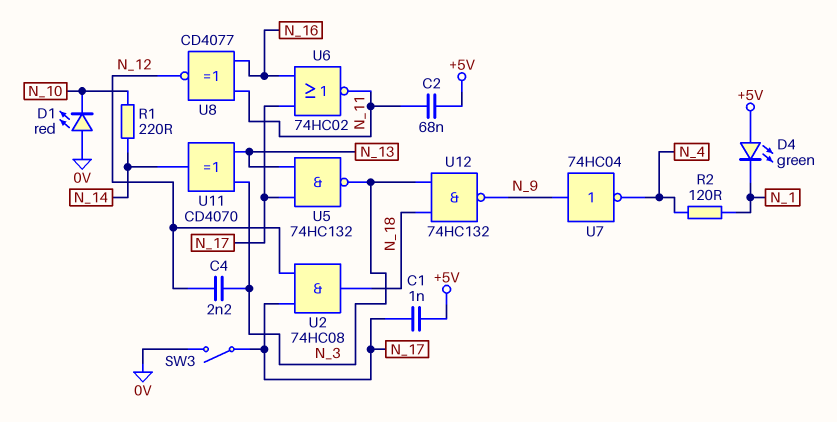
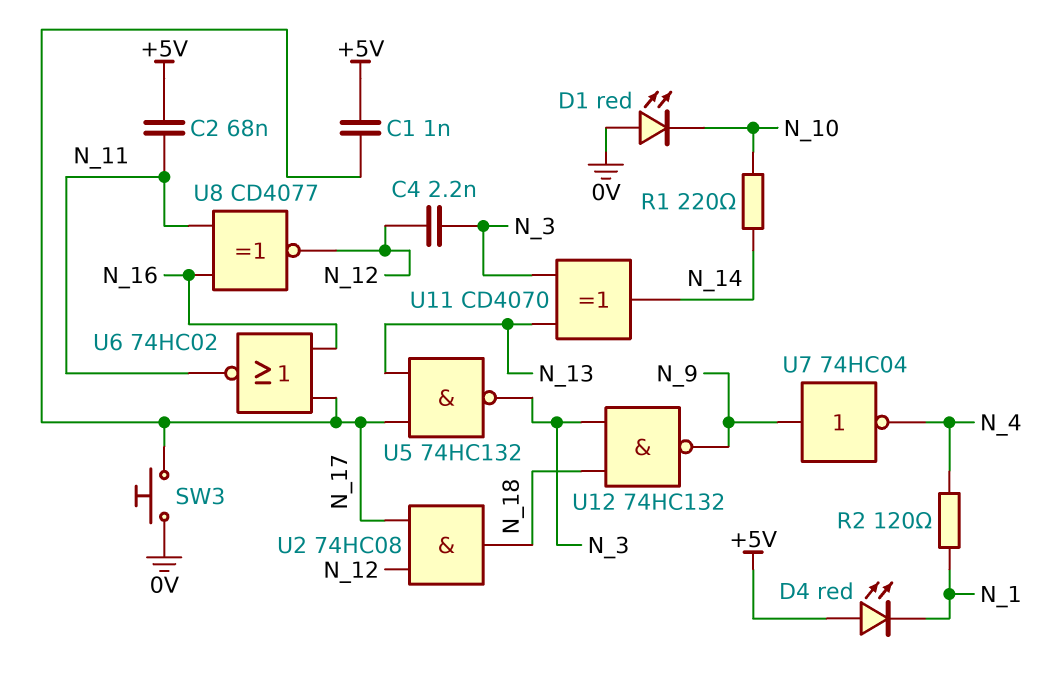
D4: LED green (A +5V, K N_1) -> LED red (A +5V, K N_1)
SW3: switch (0V, N_17) -> button (0V, N_17)

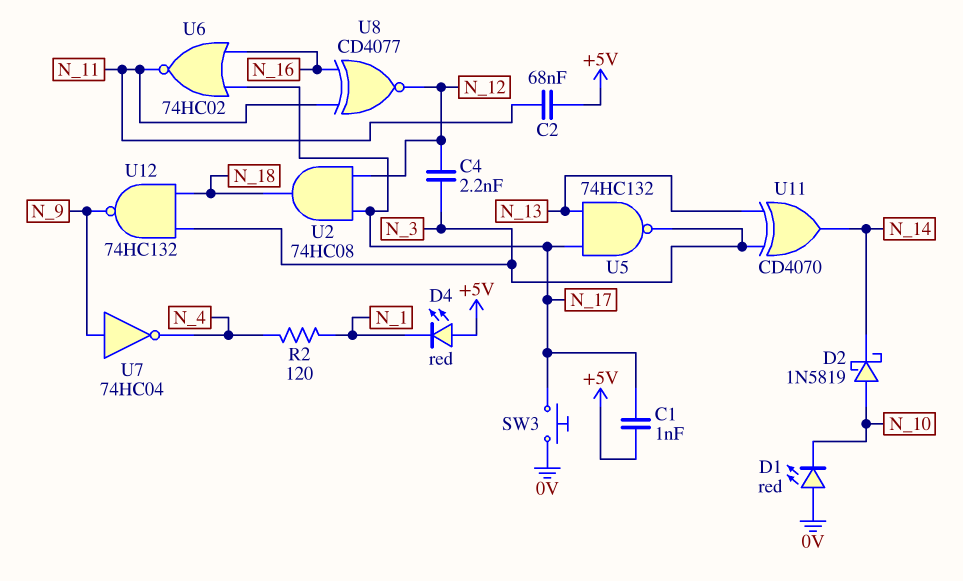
D2: none -> schottky 1N5819 (A N_10, K N_14)
R1: 220 (N_10, N_14) -> none

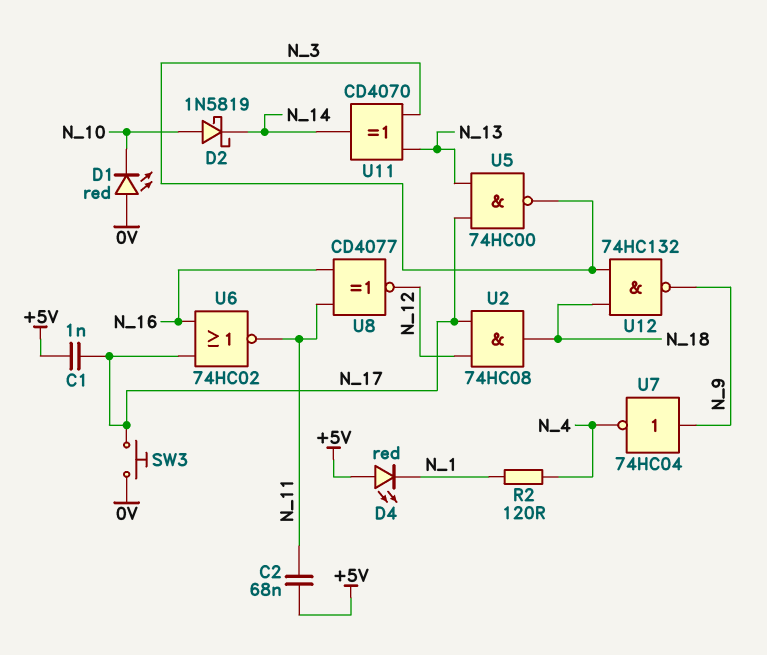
C4: 2.2nF (N_3, N_12) -> none
U5: NAND 74HC132 (in N_13, in N_17, out N_3) -> NAND 74HC00 (in N_13, in N_17, out N_3)

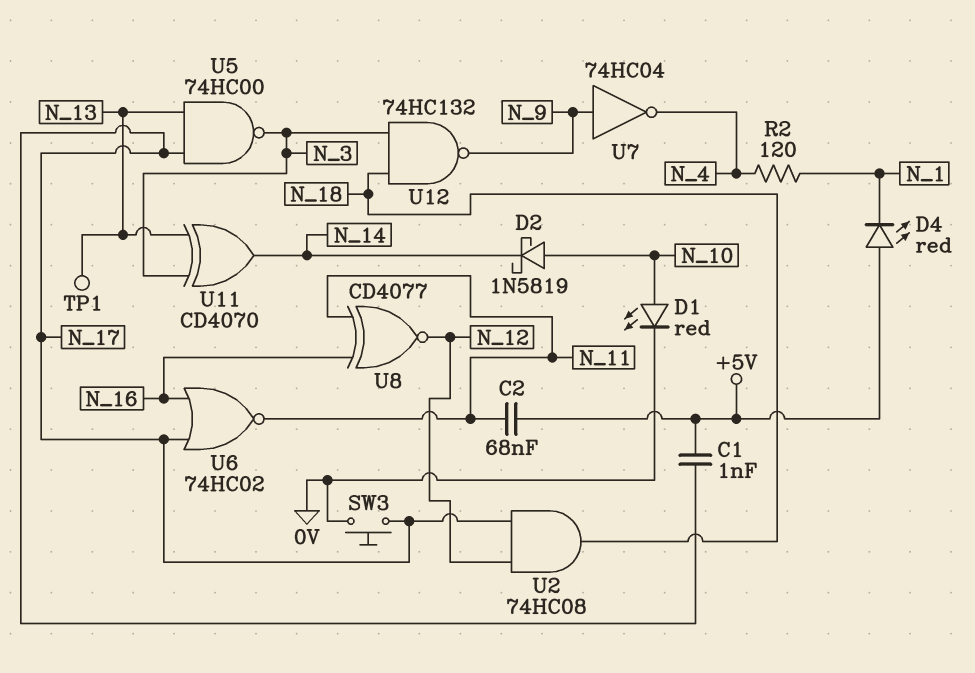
D1: LED red (A 0V, K N_10) -> LED red (A N_10, K 0V)
TP1: none -> test point (N_13)

